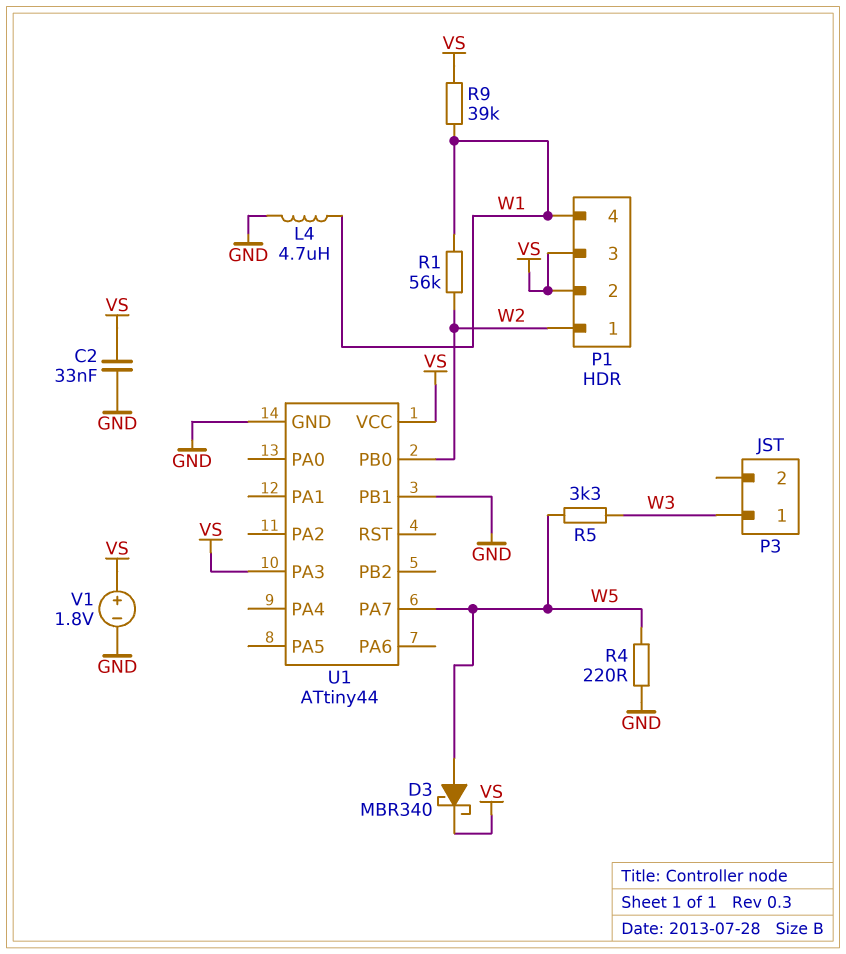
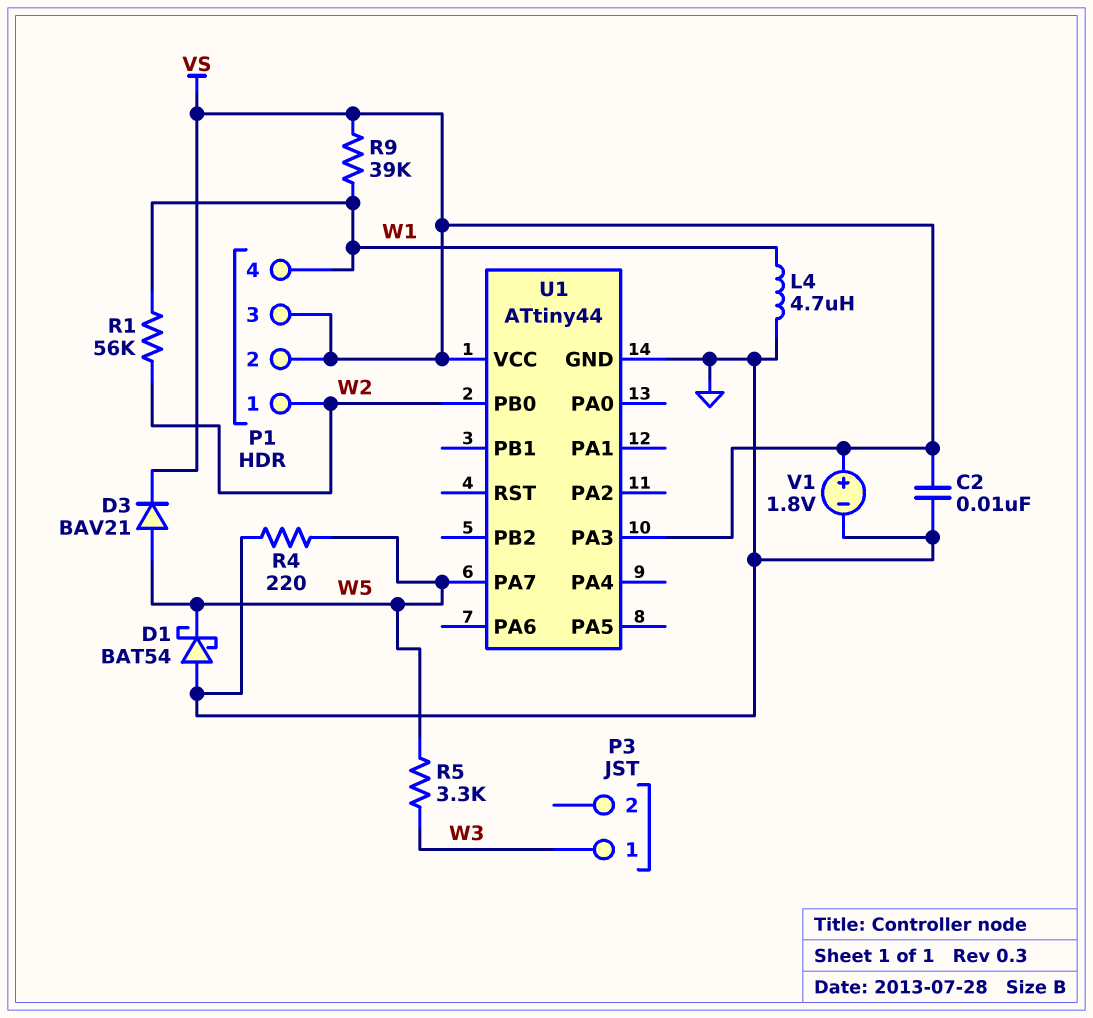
C2: 33nF (GND, VS) -> 10nF (GND, VS)
D1: none -> schottky BAT54 (A GND, K W5)
D3: schottky MBR340 (A W5, K VS) -> diode BAV21 (A W5, K VS)
U1 pin PB1: GND -> none

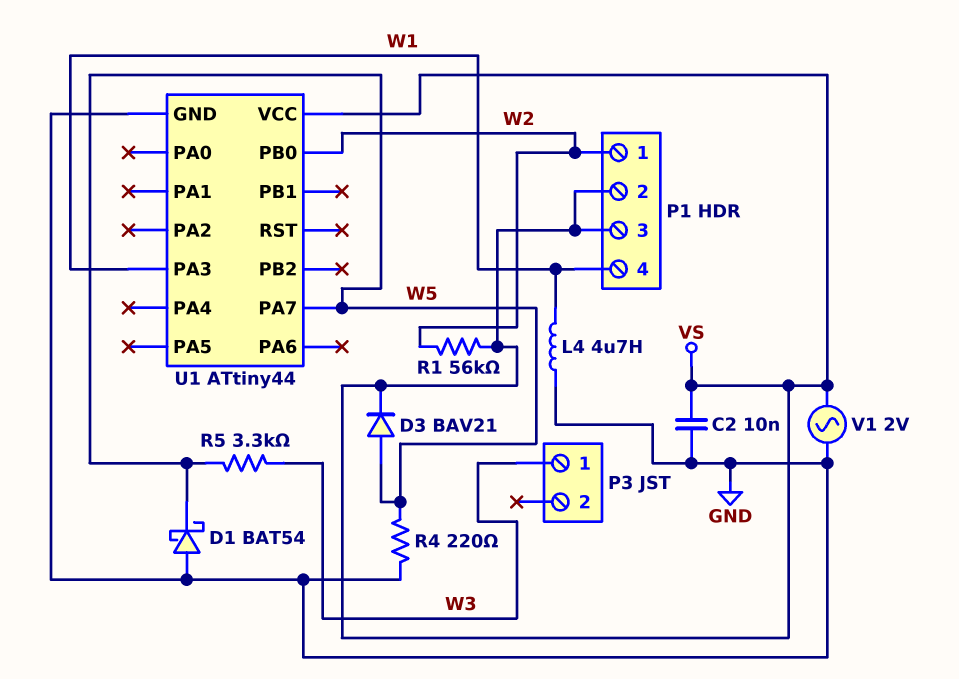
R1: 56k (W1, W2) -> 56k (VS, W2)
R9: 39k (VS, W1) -> none
U1 pin PA3: VS -> W1
V1: 1.8V (plus VS, minus GND) -> AC 2V (GND, VS)

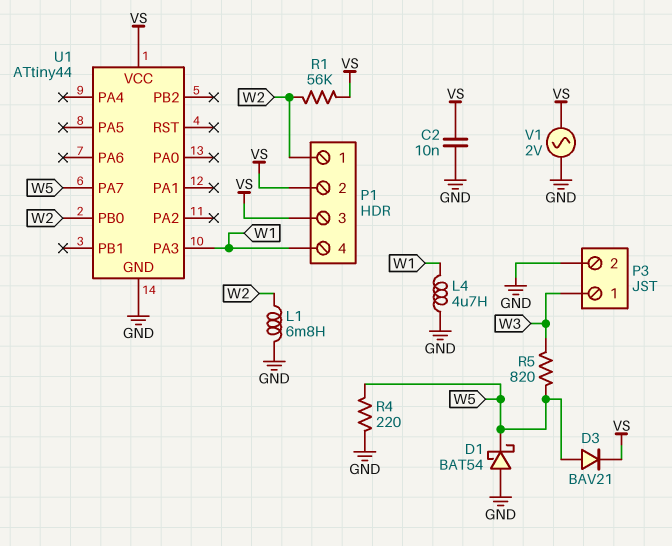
L1: none -> 6.8mH (GND, W2)
P3 pin 2: none -> GND
R5: 3.3k (W3, W5) -> 820 (W3, W5)

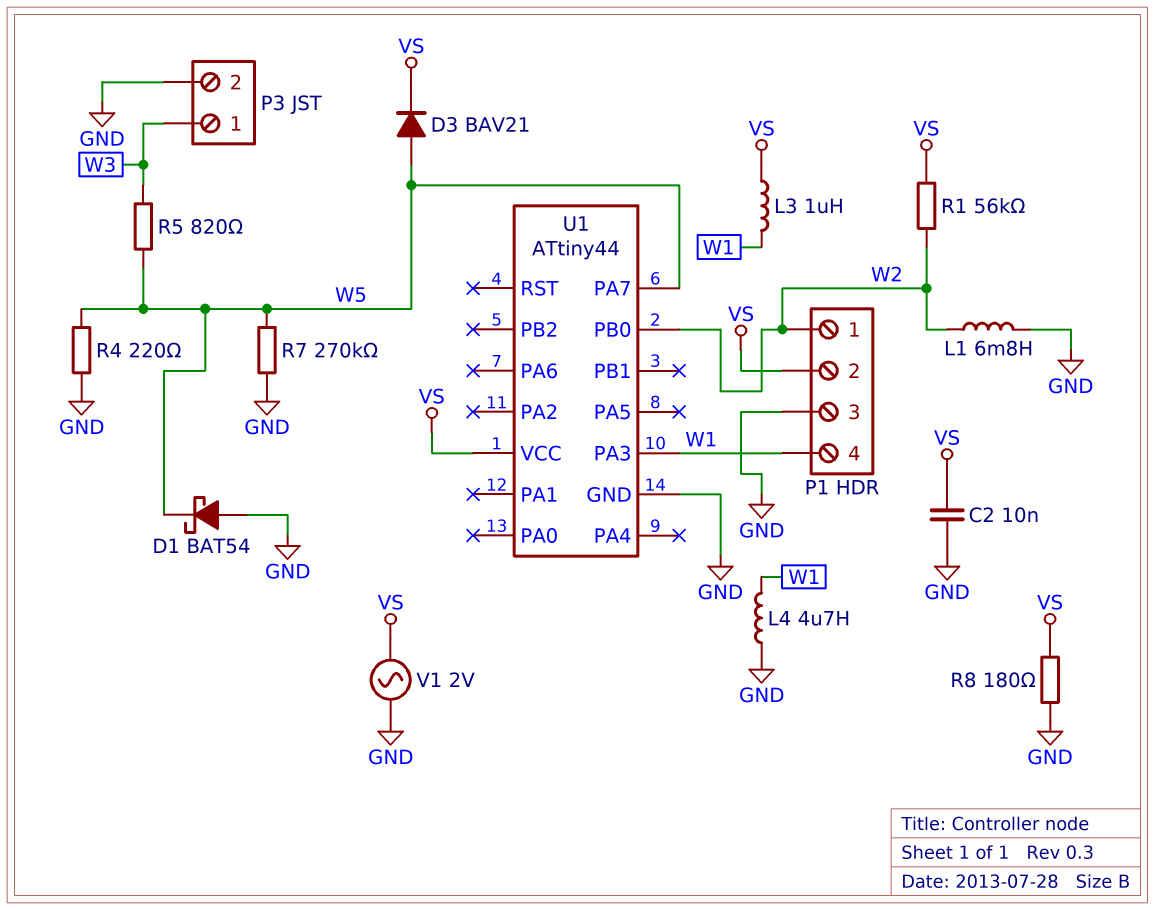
L3: none -> 1uH (VS, W1)
P1 pin 3: VS -> GND
R7: none -> 270k (GND, W5)
R8: none -> 180 (GND, VS)

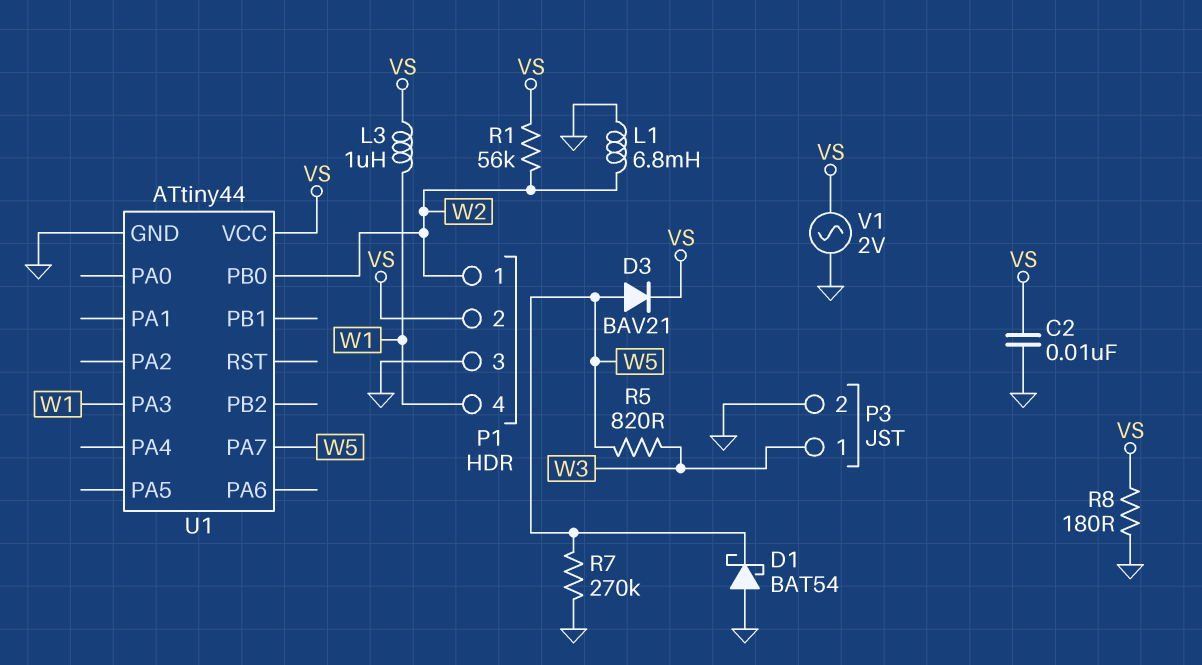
L4: 4.7uH (GND, W1) -> none
R4: 220 (GND, W5) -> none

